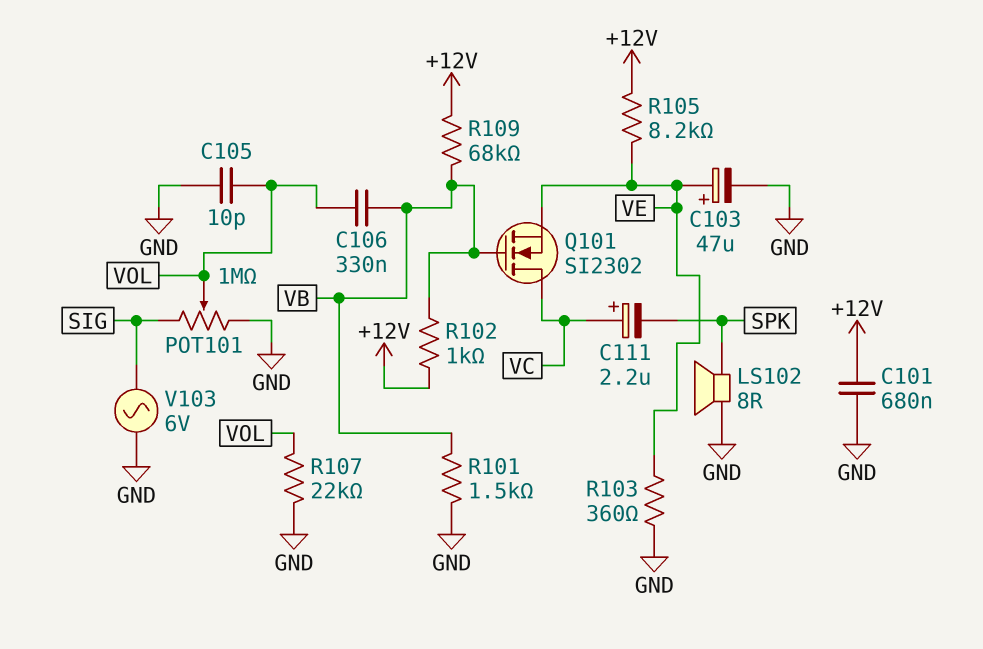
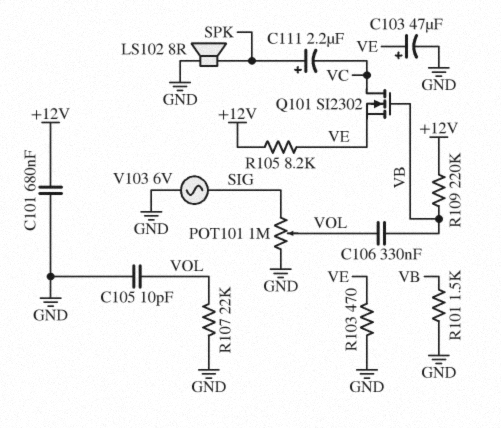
C111: 2.2uF (plus VC, minus SPK) -> 2.2uF (plus SPK, minus VC)
R102: 1k (+12V, VB) -> none
R103: 360 (GND, VE) -> 470 (GND, VE)
R109: 68k (+12V, VB) -> 220k (+12V, VB)

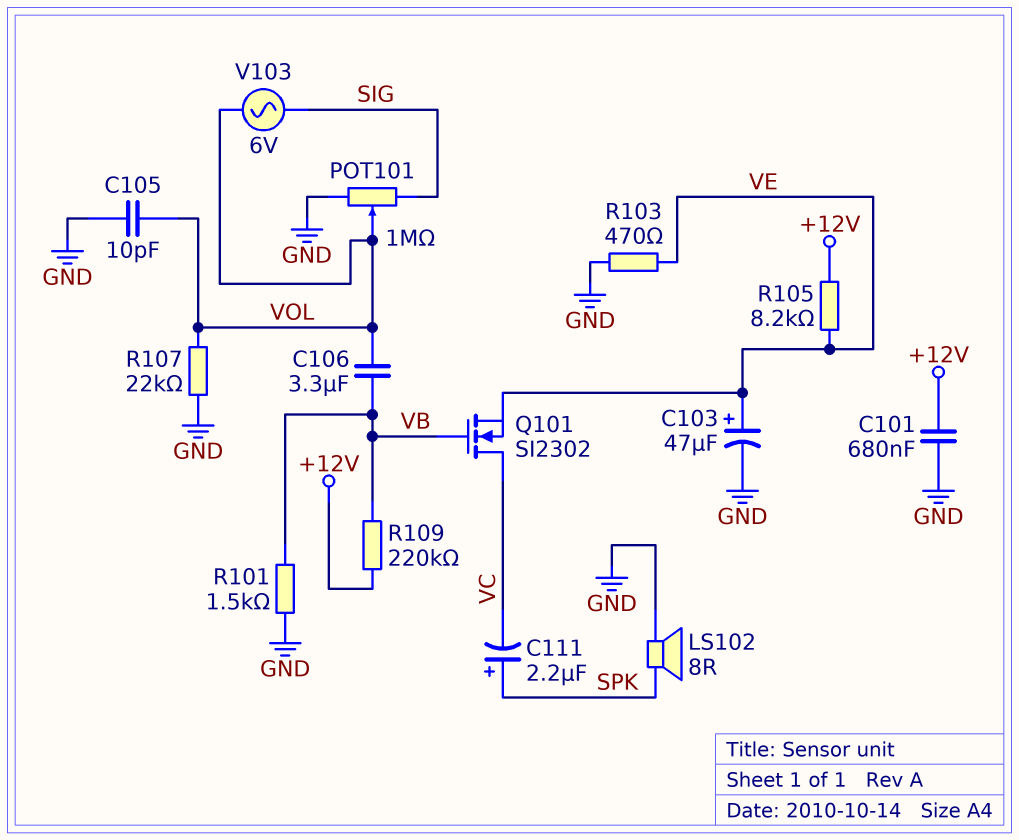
C106: 330nF (VB, VOL) -> 3.3uF (VB, VOL)
V103: AC 6V (GND, SIG) -> AC 6V (SIG, VOL)

